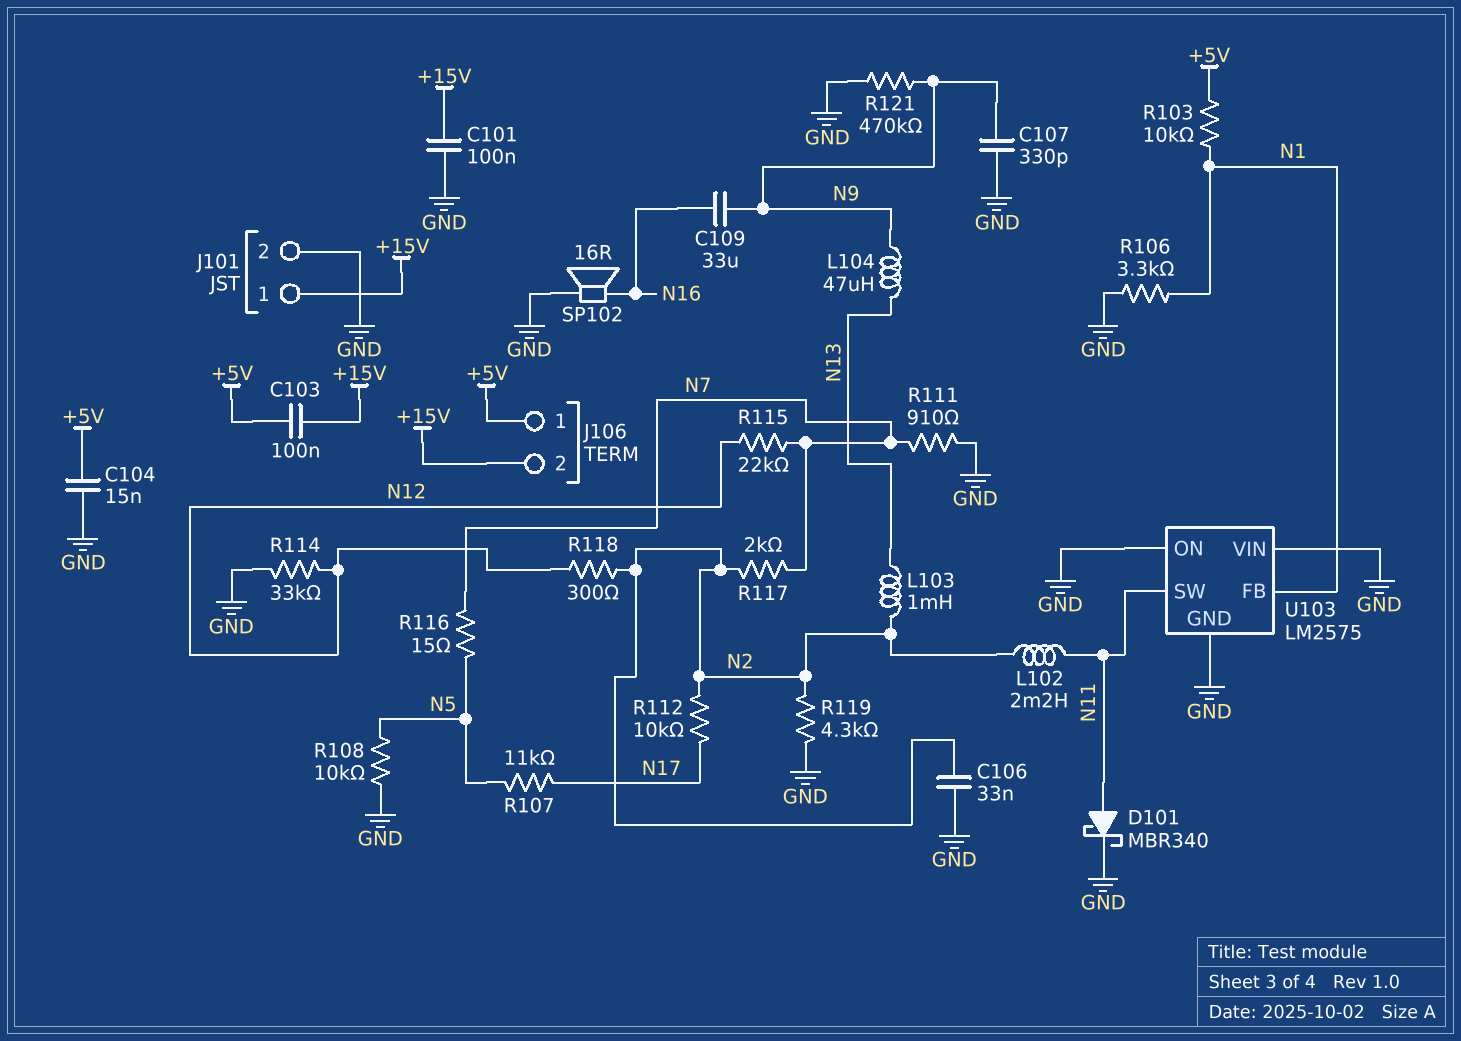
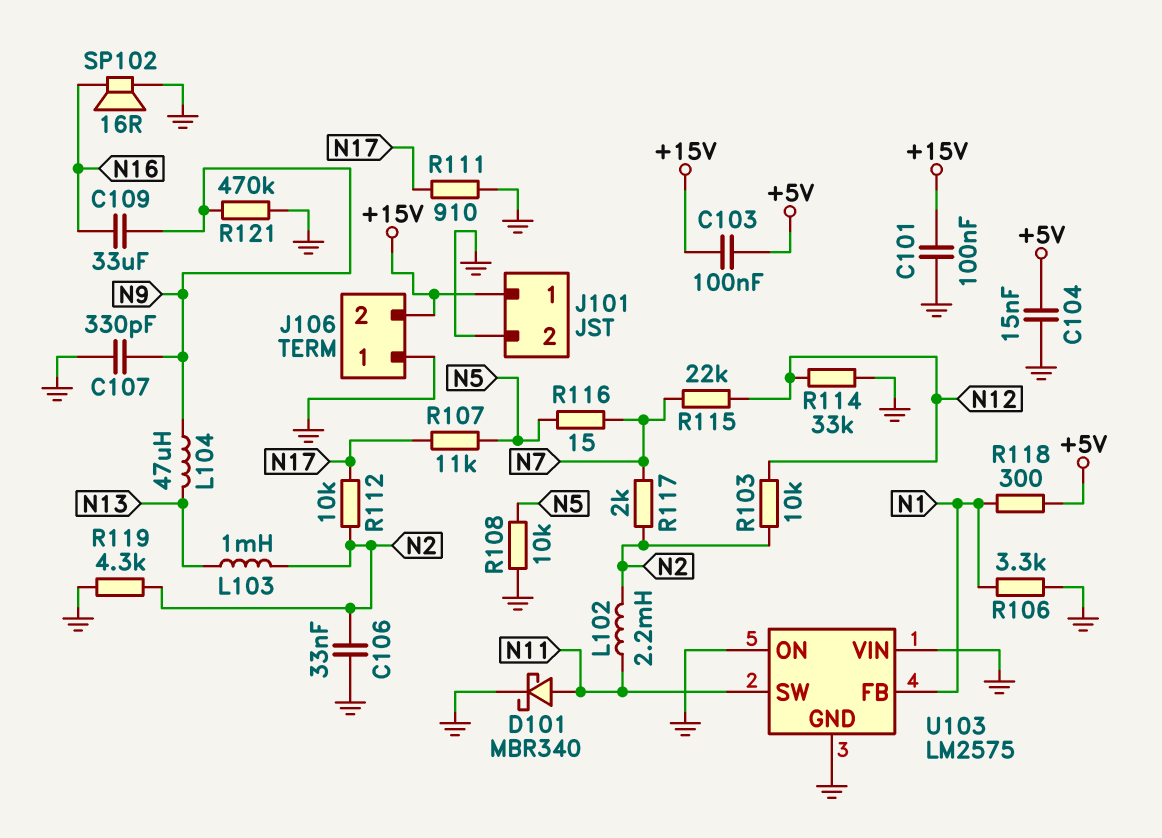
J106 pin 1: +5V -> GND
R103: 10k (+5V, N1) -> 10k (N2, N12)
R111: 910 (GND, N7) -> 910 (GND, N17)
R118: 300 (N2, N12) -> 300 (+5V, N1)

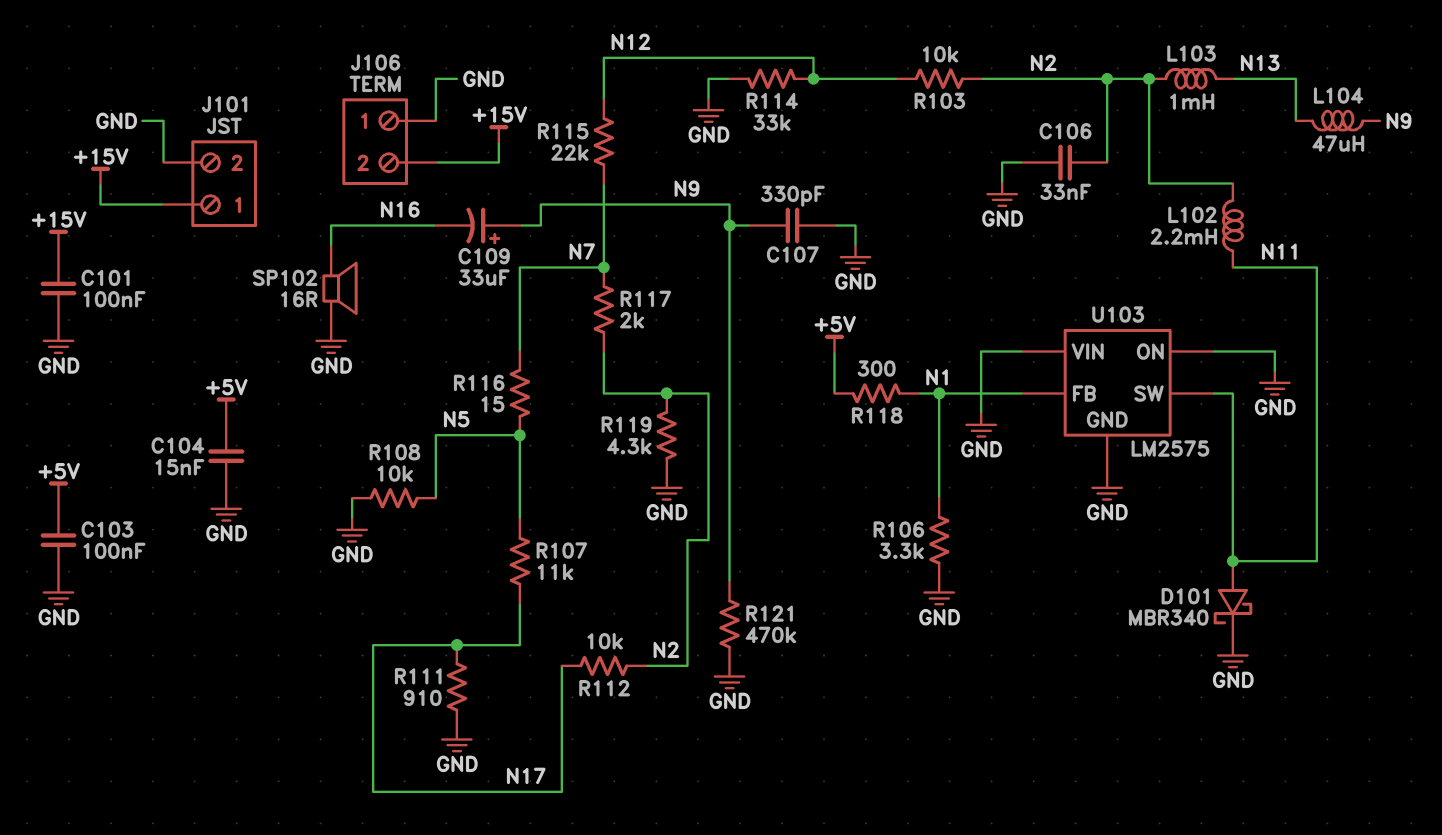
C103: 100nF (+5V, +15V) -> 100nF (+5V, GND)
C109: 33uF (N9, N16) -> 33uF (plus N9, minus N16)

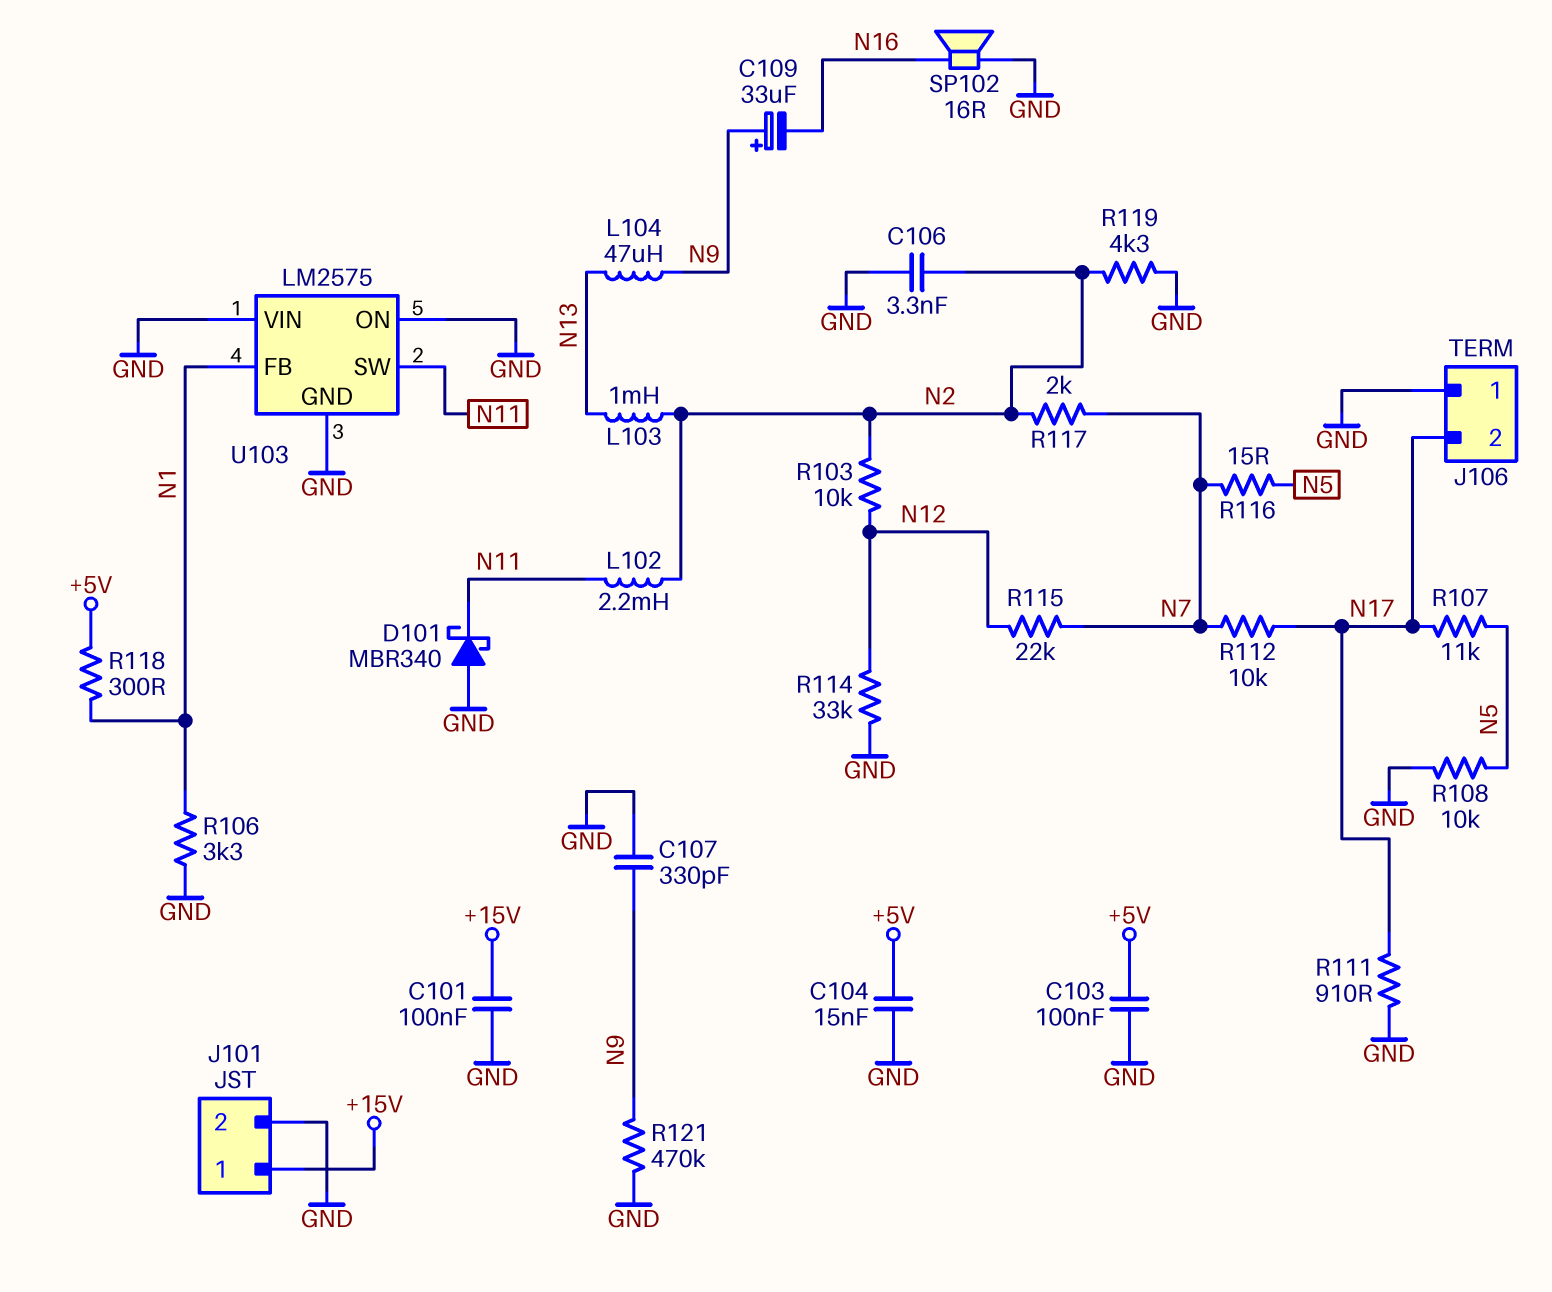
C106: 33nF (GND, N2) -> 3.3nF (GND, N2)
D101: schottky MBR340 (A N11, K GND) -> schottky MBR340 (A GND, K N11)
J106 pin 2: +15V -> N17
R112: 10k (N2, N17) -> 10k (N7, N17)

